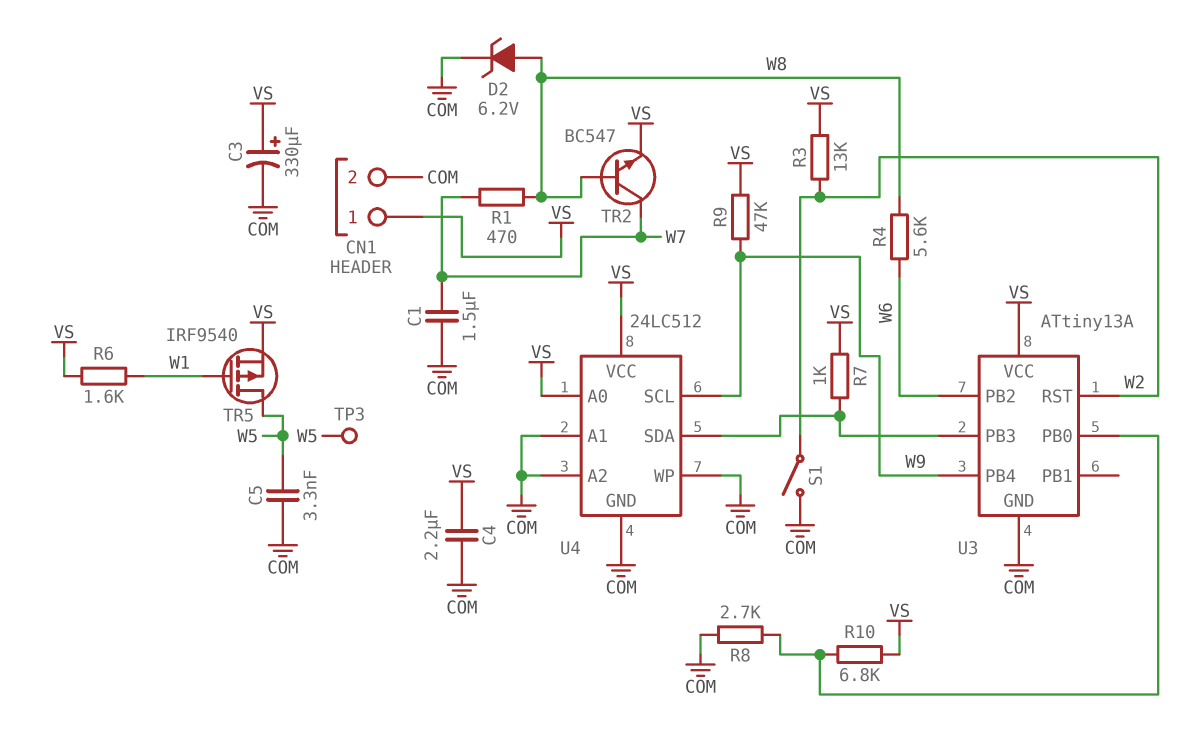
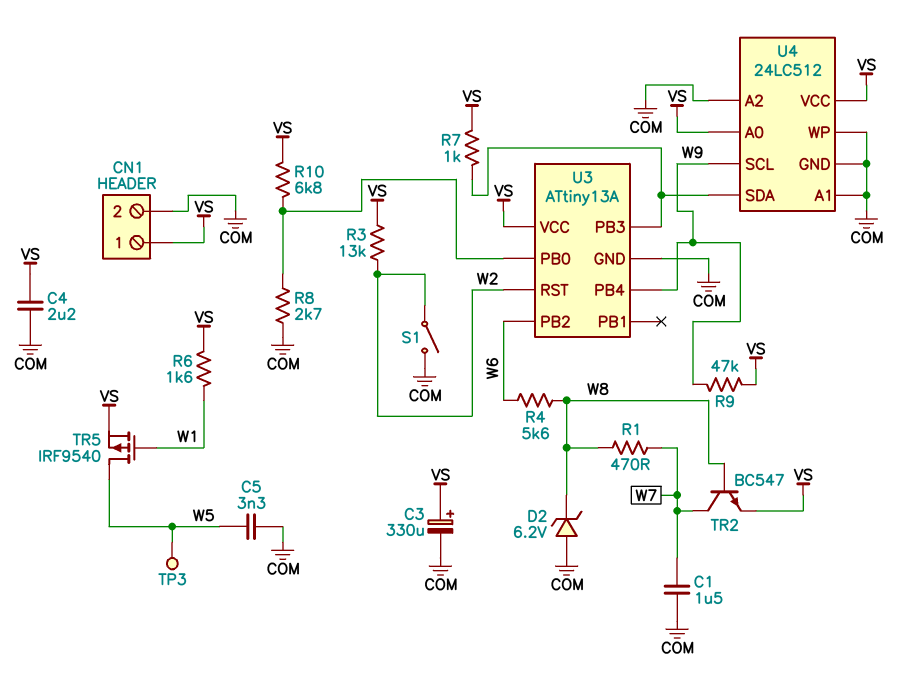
D2: zener 6.2V (A W8, K COM) -> zener 6.2V (A COM, K W8)

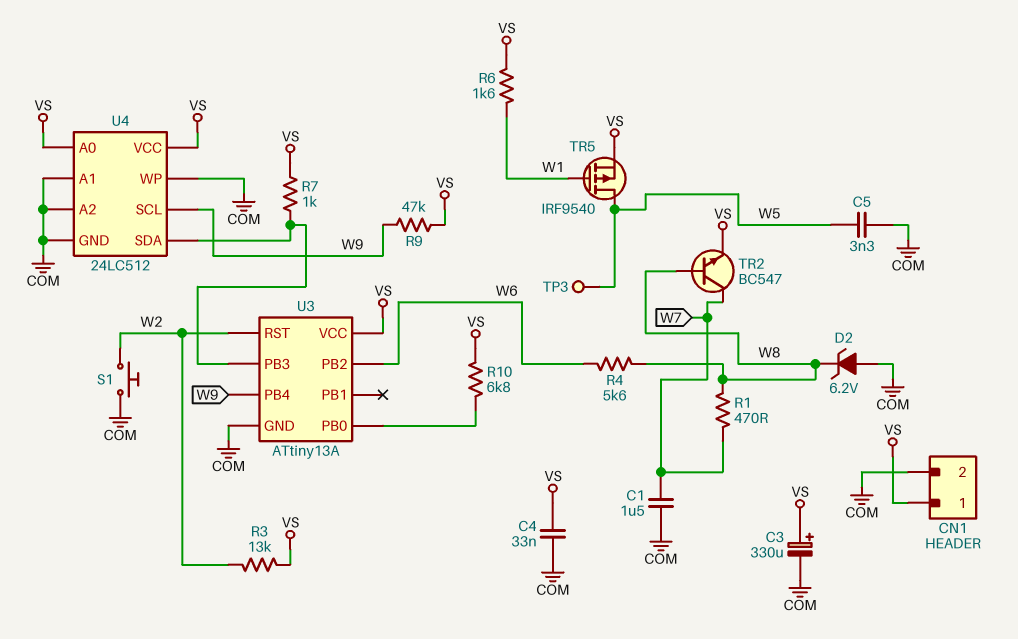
C4: 2.2uF (COM, VS) -> 33nF (COM, VS)
R8: 2.7k (COM, U3/PB0) -> none
S1: switch (COM, W2) -> button (COM, W2)

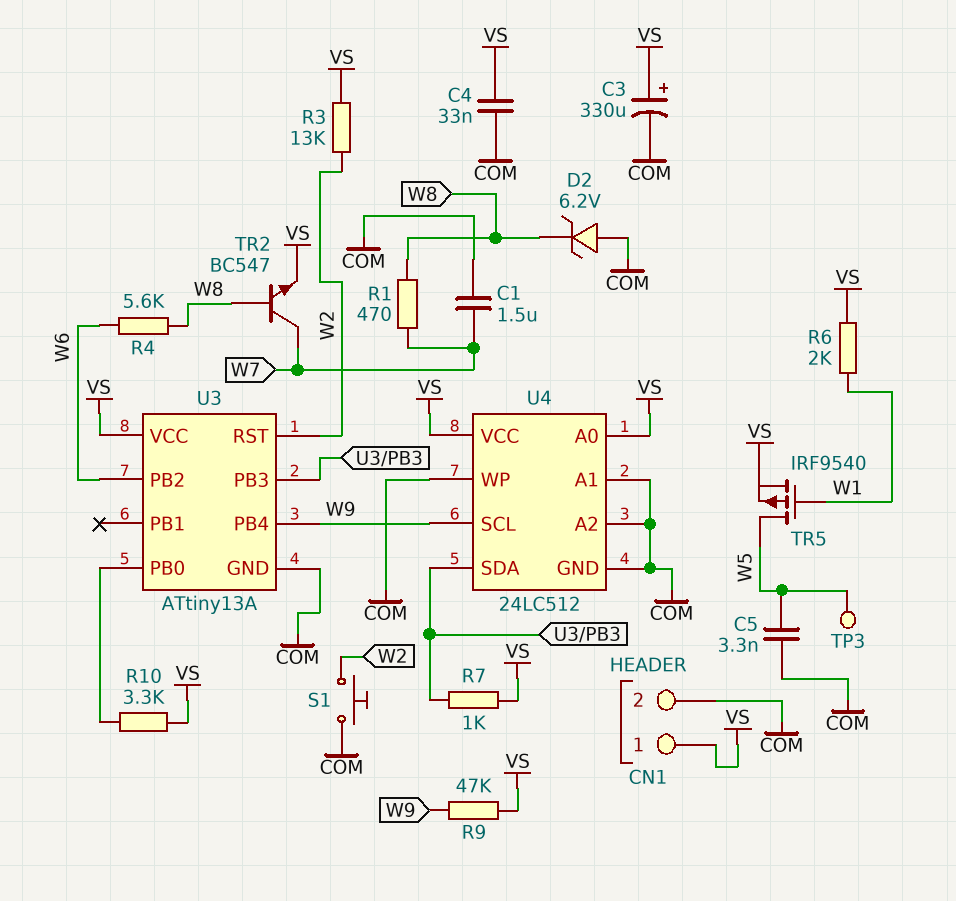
R6: 1.6k (VS, W1) -> 2k (VS, W1)
R10: 6.8k (U3/PB0, VS) -> 3.3k (U3/PB0, VS)

